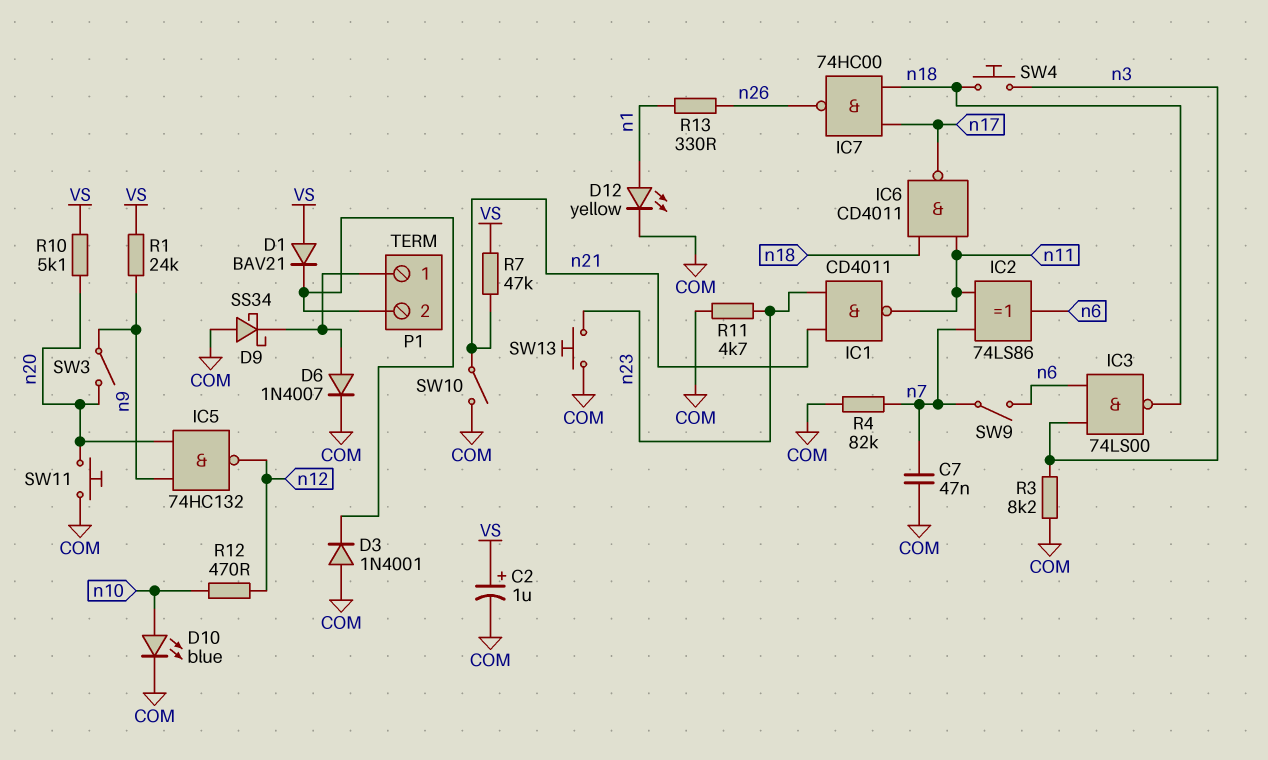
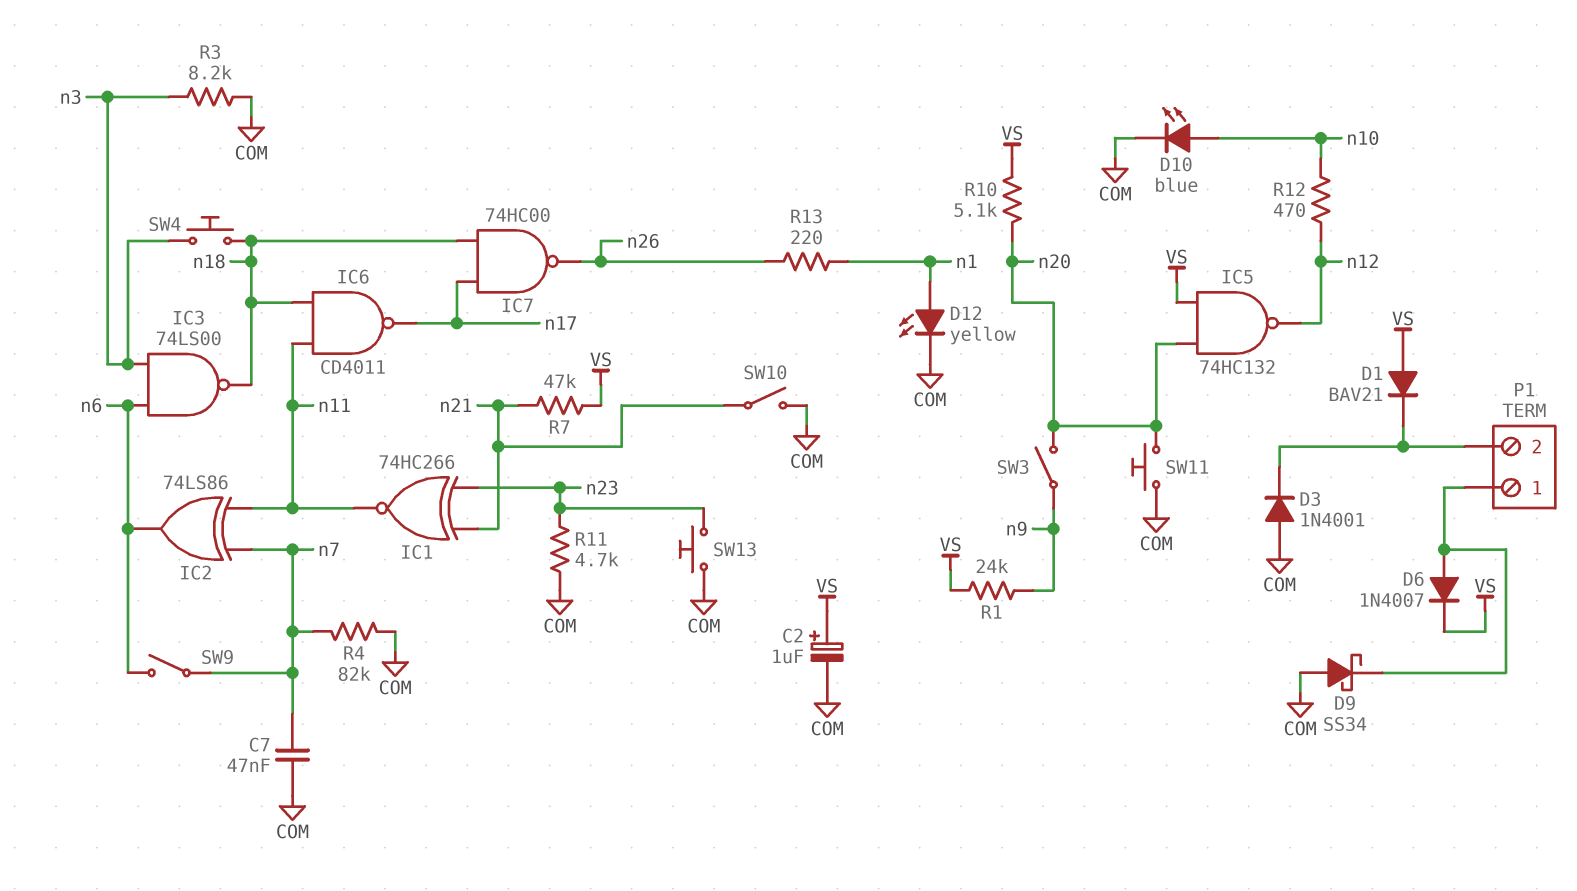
D6: diode 1N4007 (A P1/1, K COM) -> diode 1N4007 (A P1/1, K VS)
IC1: NAND CD4011 (in n21, in n23, out n11) -> XNOR 74HC266 (in n21, in n23, out n11)
IC5: NAND 74HC132 (in n9, in n20, out n12) -> NAND 74HC132 (in VS, in n20, out n12)
R13: 330 (n1, n26) -> 220 (n1, n26)

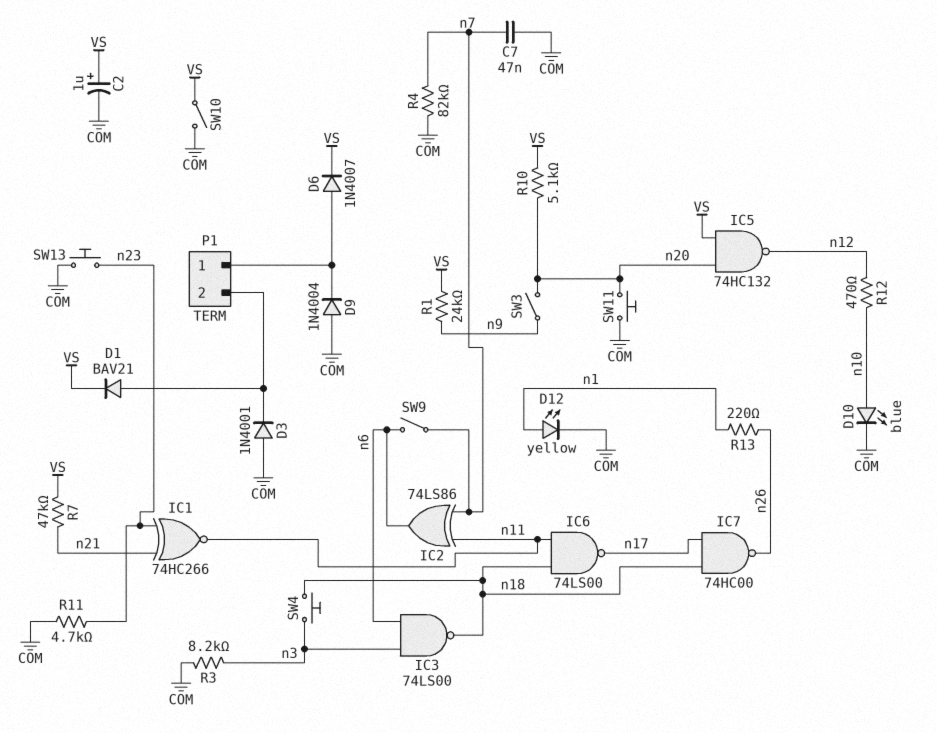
D1: diode BAV21 (A VS, K P1/2) -> diode BAV21 (A P1/2, K VS)
D9: schottky SS34 (A COM, K P1/1) -> diode 1N4004 (A COM, K P1/1)
IC6: NAND CD4011 (in n11, in n18, out n17) -> NAND 74LS00 (in n11, in n18, out n17)
SW10: switch (COM, n21) -> switch (COM, VS)

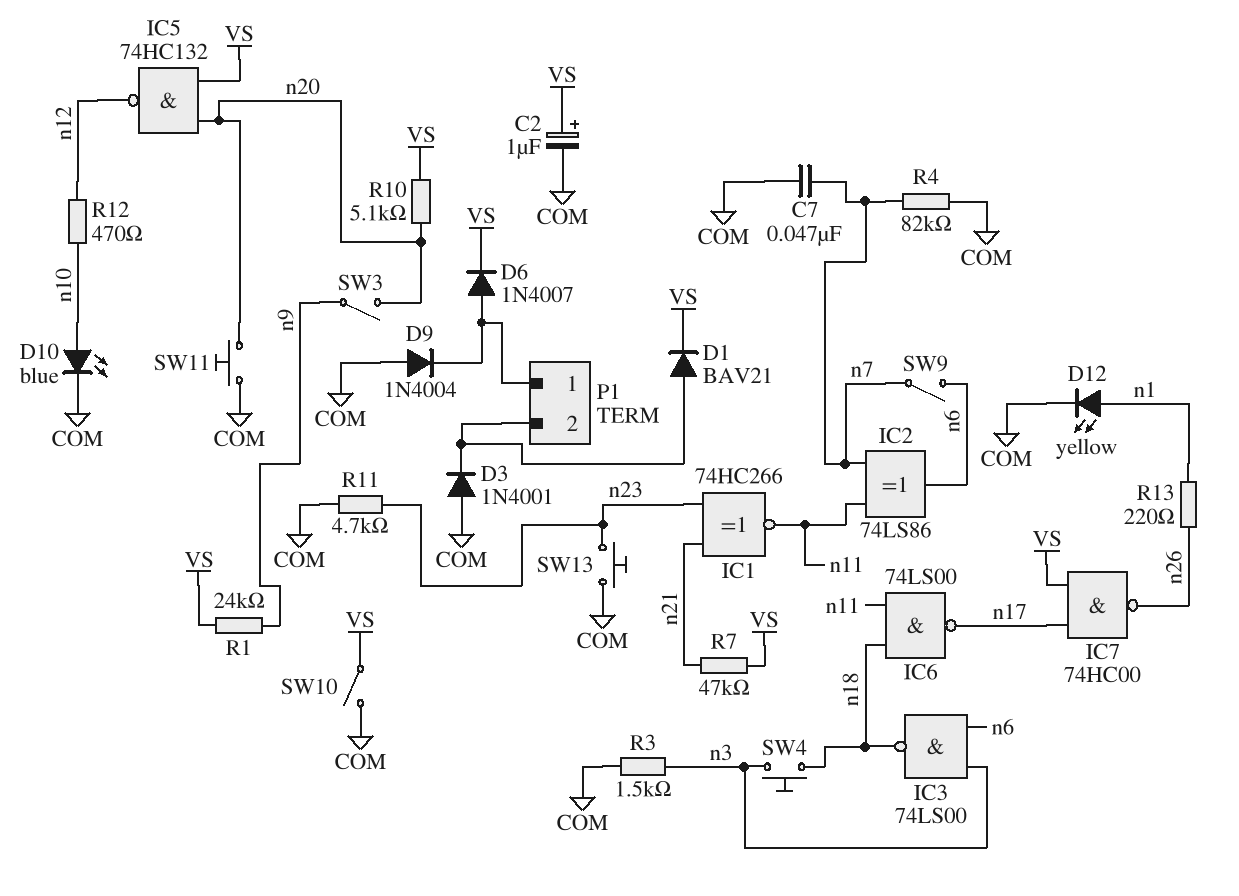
IC7: NAND 74HC00 (in n17, in n18, out n26) -> NAND 74HC00 (in VS, in n17, out n26)
R3: 8.2k (COM, n3) -> 1.5k (COM, n3)

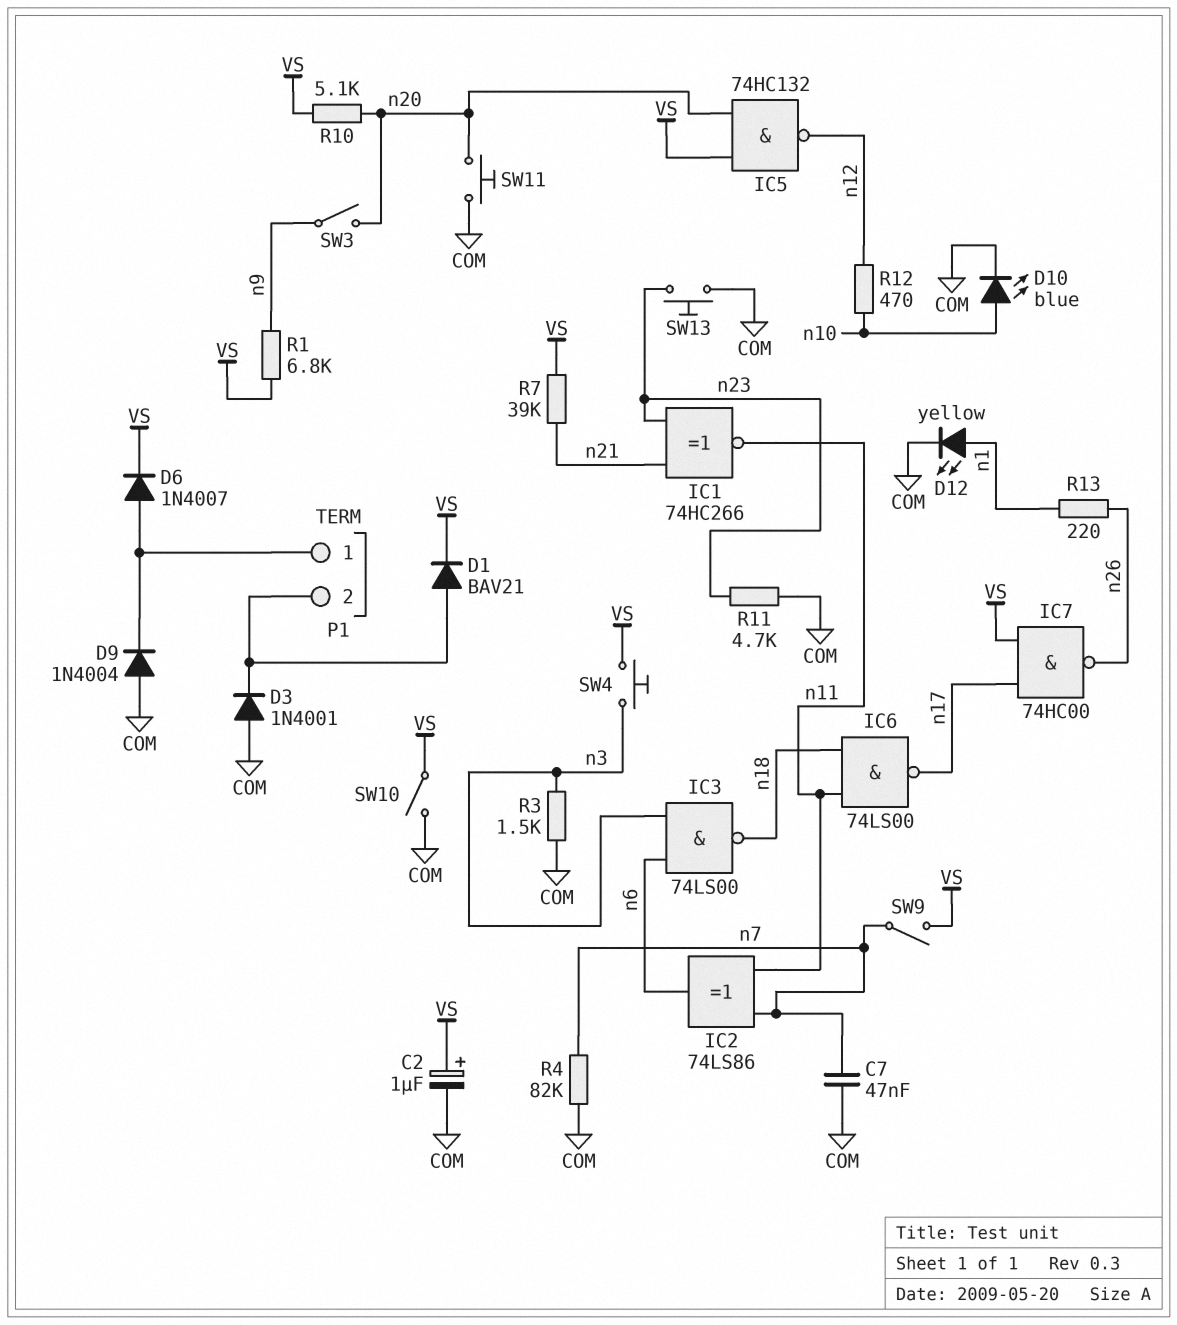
R1: 24k (VS, n9) -> 6.8k (VS, n9)
R7: 47k (VS, n21) -> 39k (VS, n21)
SW4: button (n3, n18) -> button (VS, n3)
SW9: switch (n6, n7) -> switch (VS, n7)

